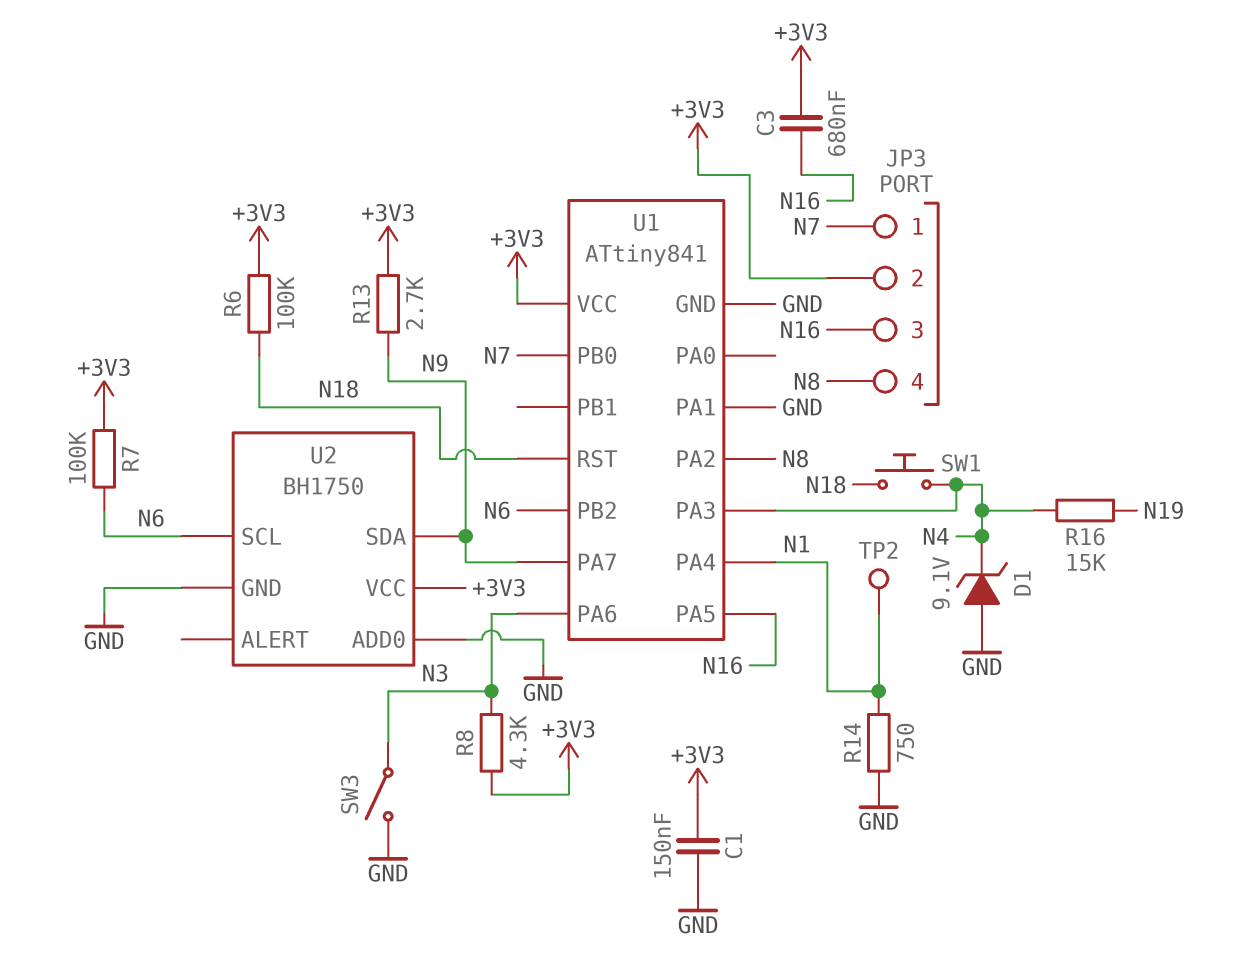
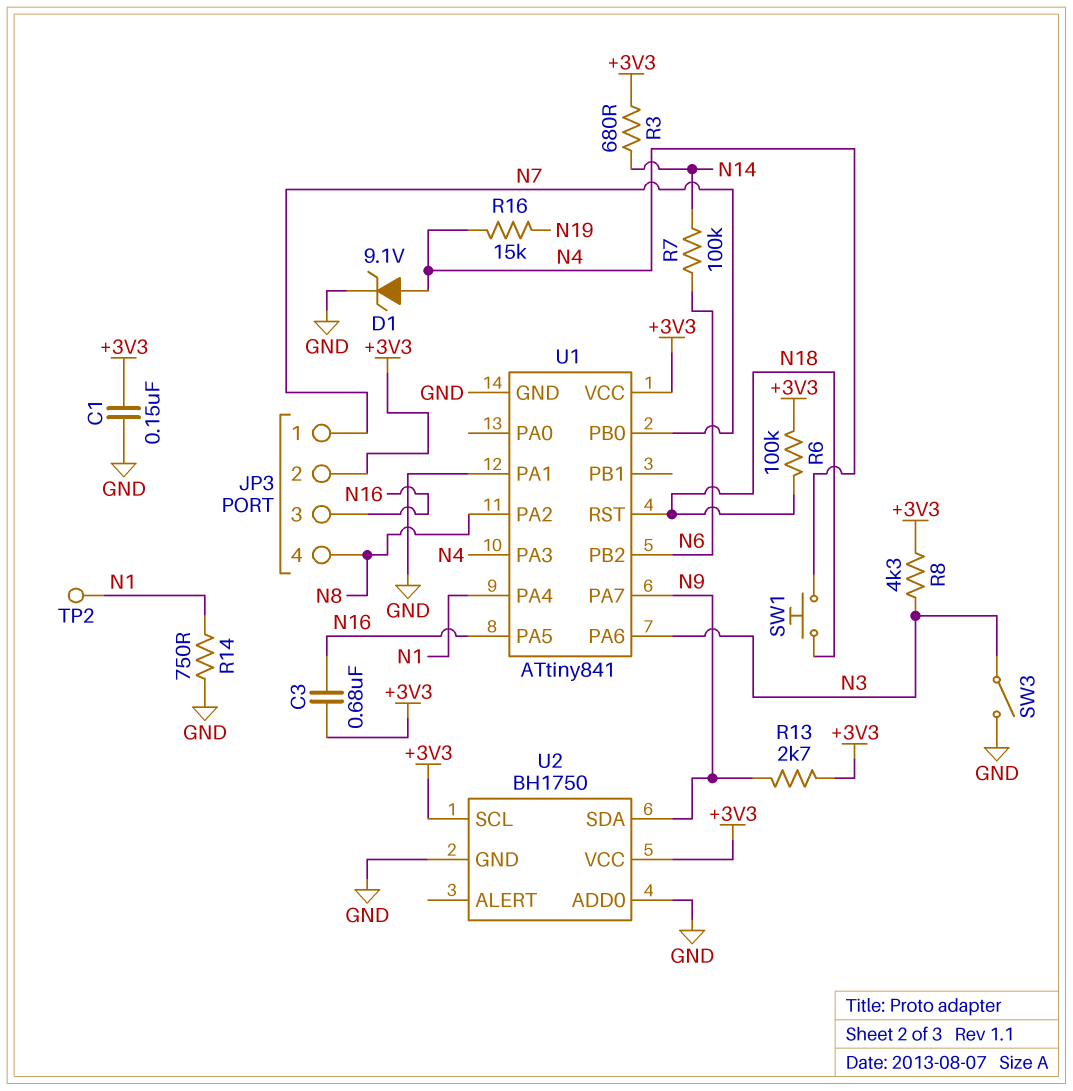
D1: zener 9.1V (A GND, K N4) -> zener 9.1V (A N4, K GND)
R3: none -> 680 (+3V3, N14)
R7: 100k (+3V3, N6) -> 100k (N6, N14)
U2 pin SCL: N6 -> +3V3

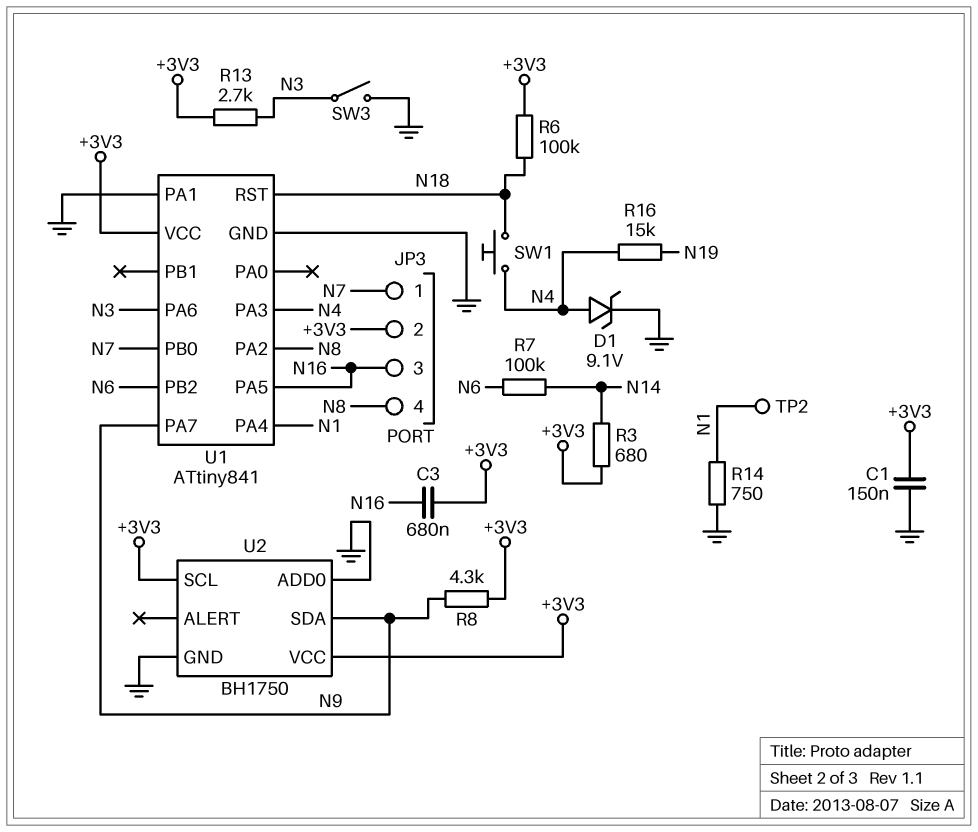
R8: 4.3k (+3V3, N3) -> 4.3k (+3V3, N9)
R13: 2.7k (+3V3, N9) -> 2.7k (+3V3, N3)

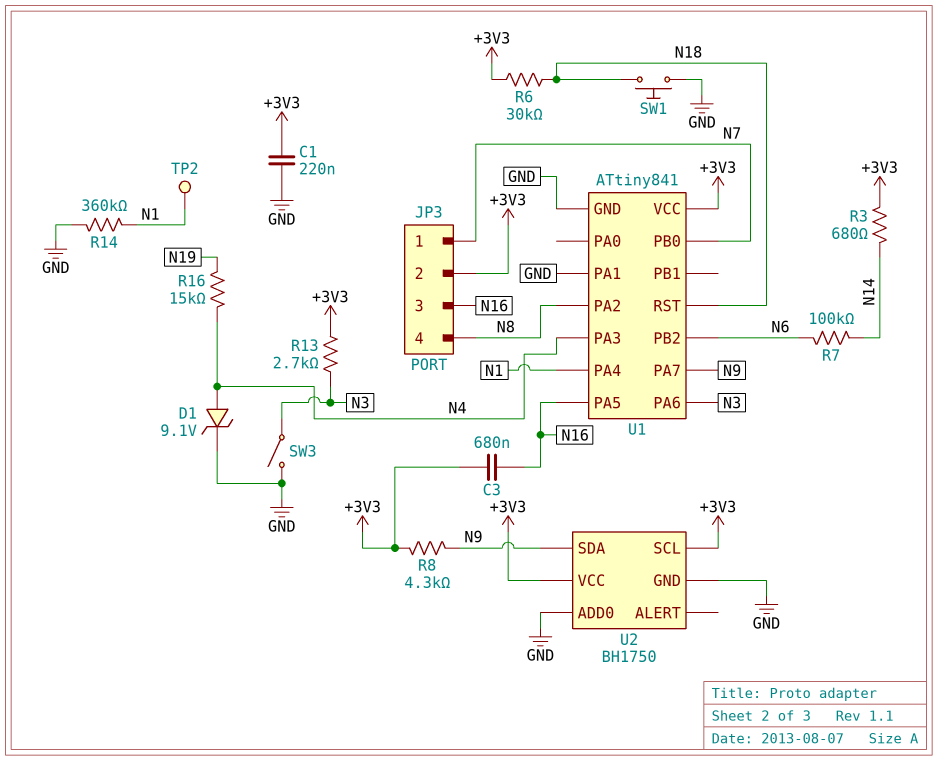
C1: 150nF (+3V3, GND) -> 220nF (+3V3, GND)
R6: 100k (+3V3, N18) -> 30k (+3V3, N18)
R14: 750 (GND, N1) -> 360k (GND, N1)
SW1: button (N4, N18) -> button (GND, N18)

